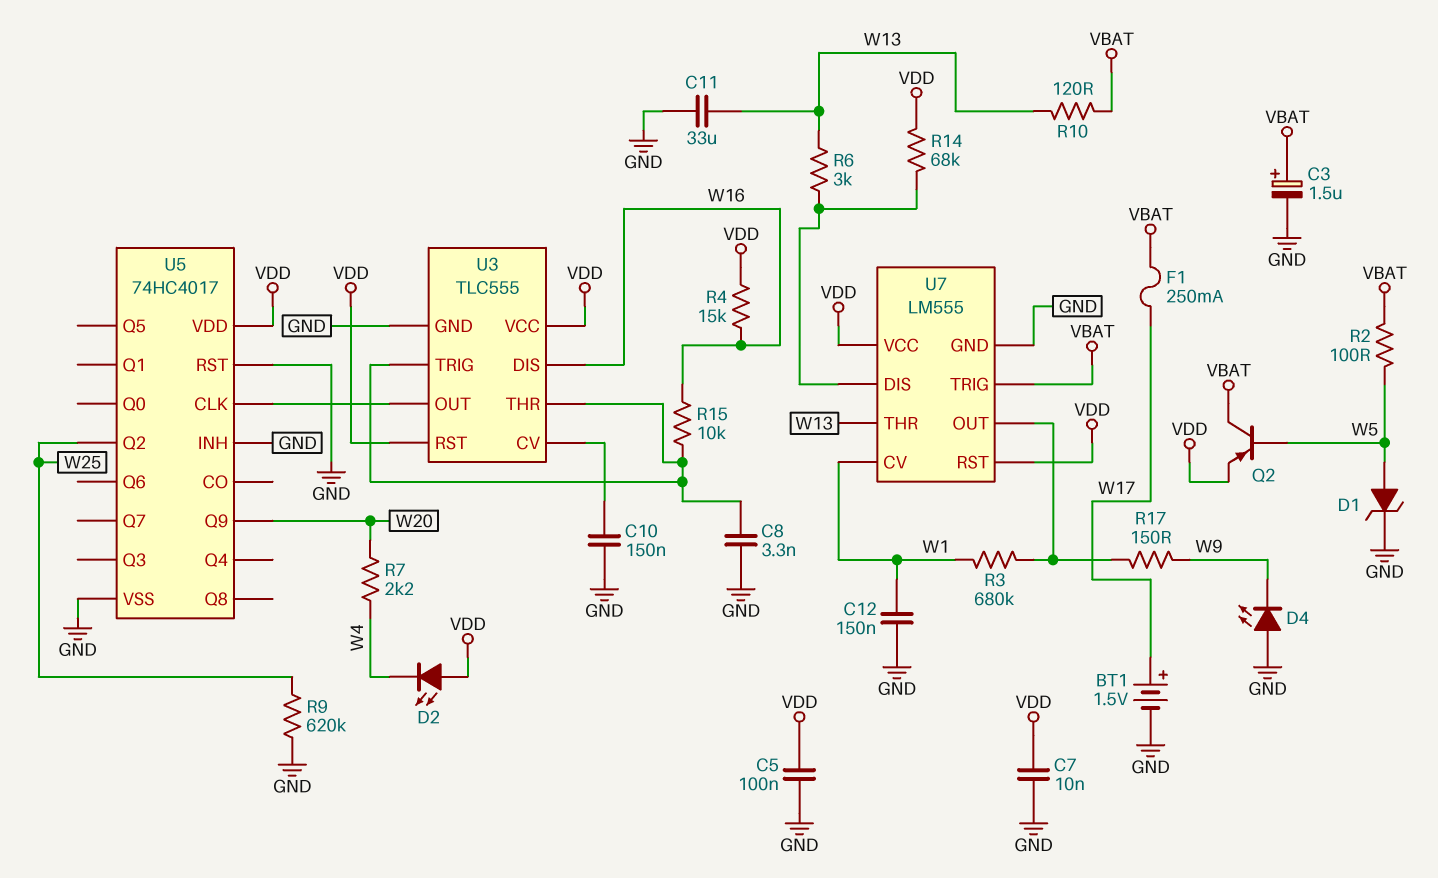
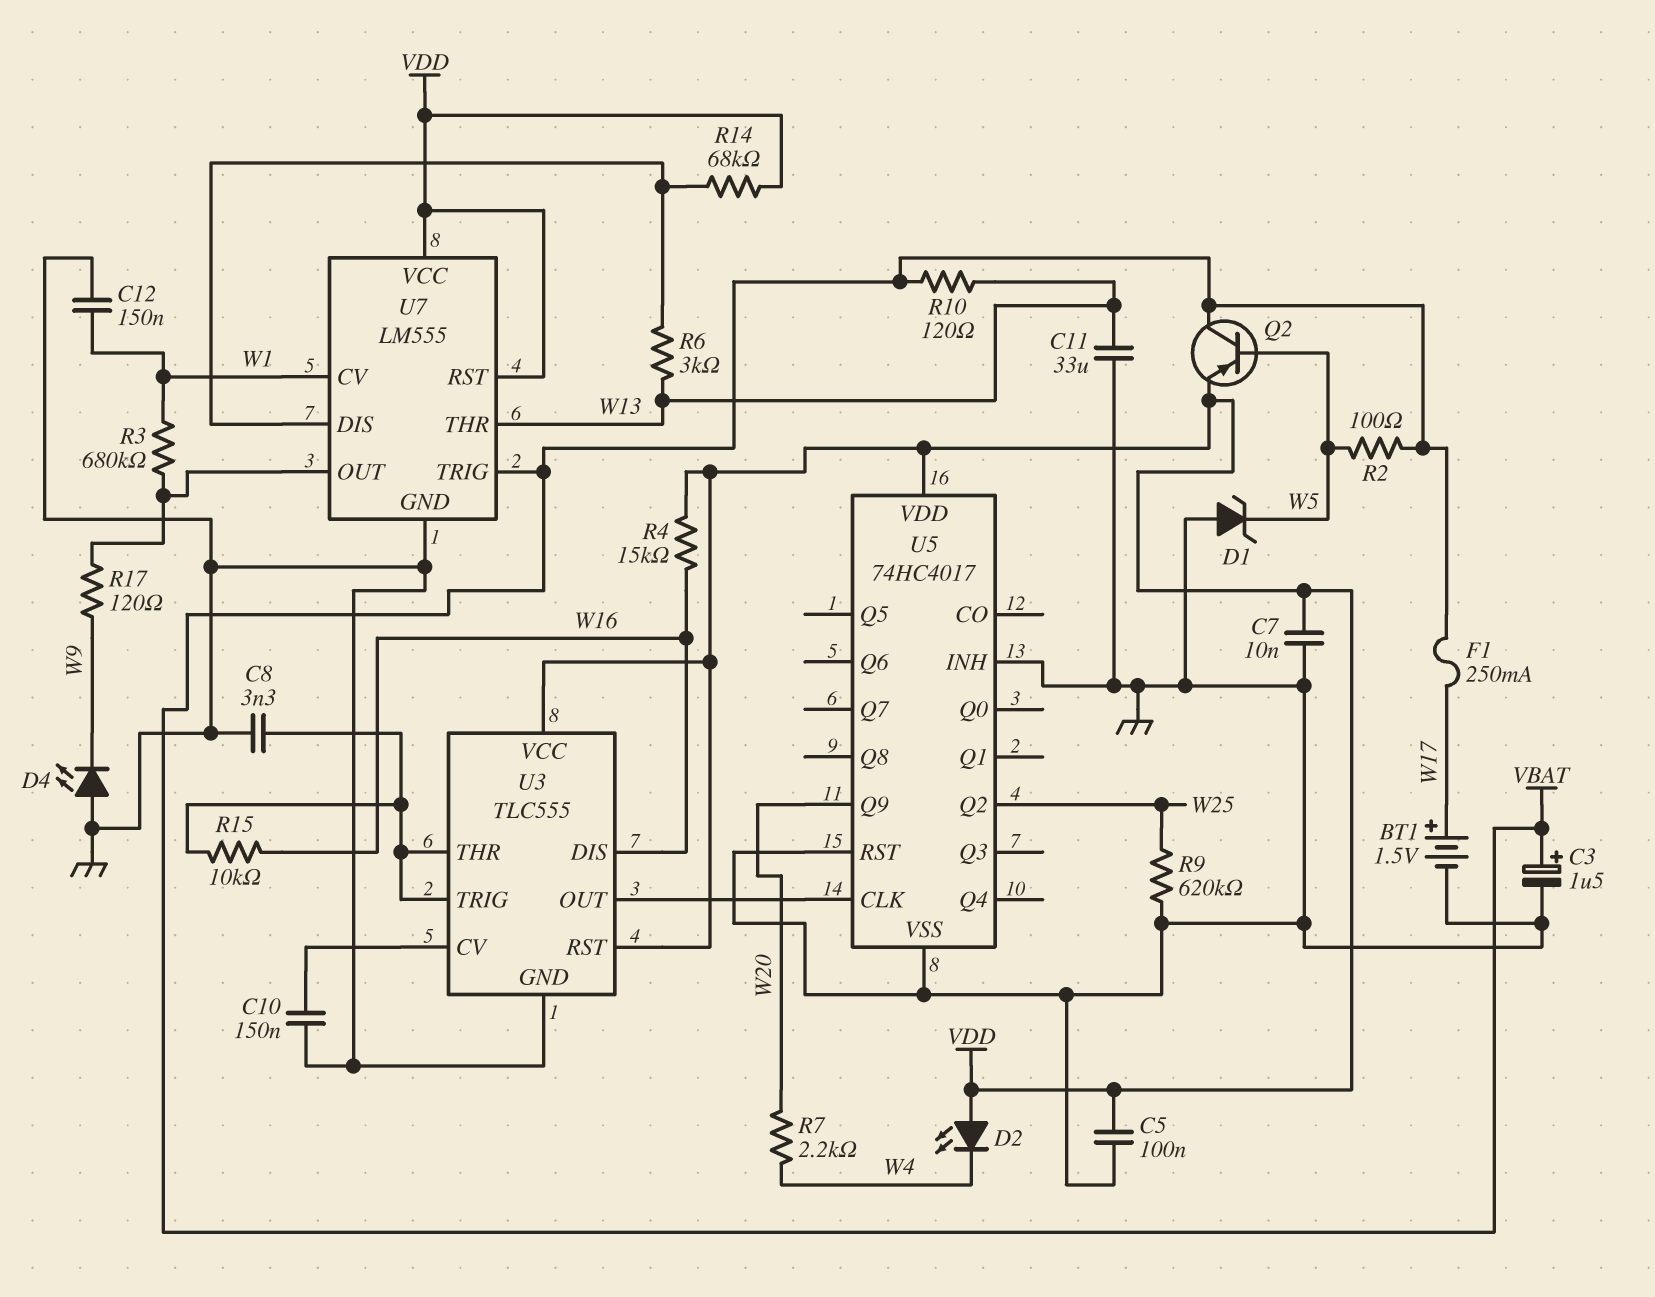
D1: zener (A W5, K GND) -> zener (A GND, K W5)
R17: 150 (U7/OUT, W9) -> 120 (U7/OUT, W9)

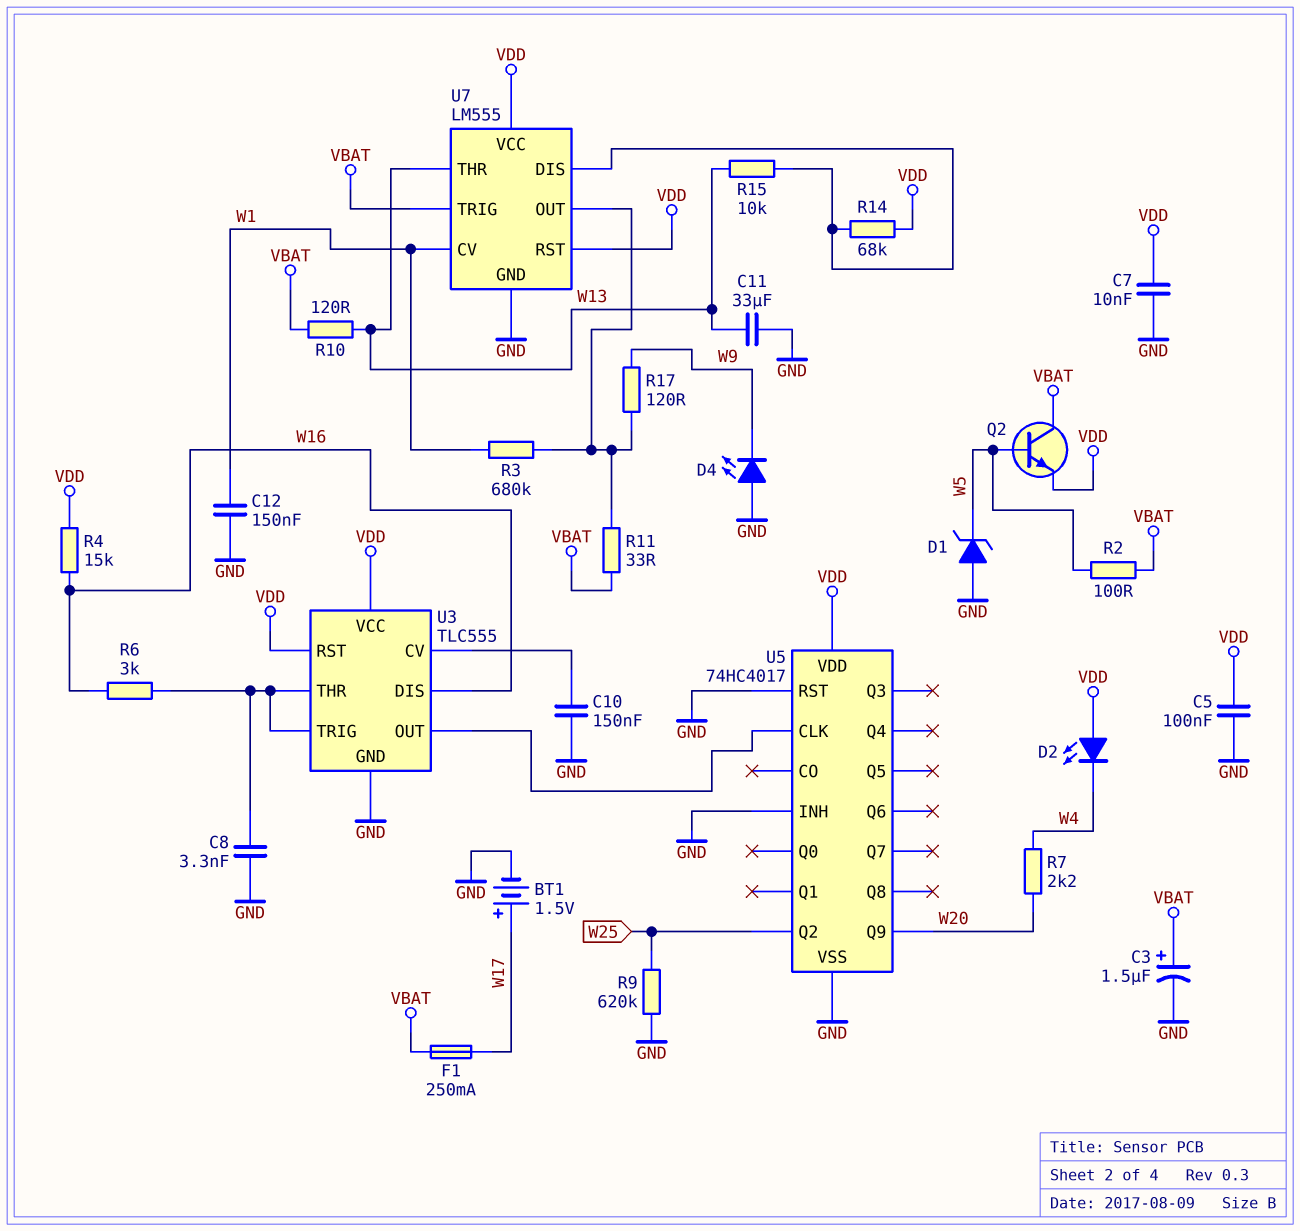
Q2: PNP (B W5, C VBAT, E VDD) -> NPN (B W5, C VBAT, E VDD)
R6: 3k (U7/DIS, W13) -> 3k (U3/THR, W16)
R11: none -> 33 (U7/OUT, VBAT)
R15: 10k (U3/THR, W16) -> 10k (U7/DIS, W13)

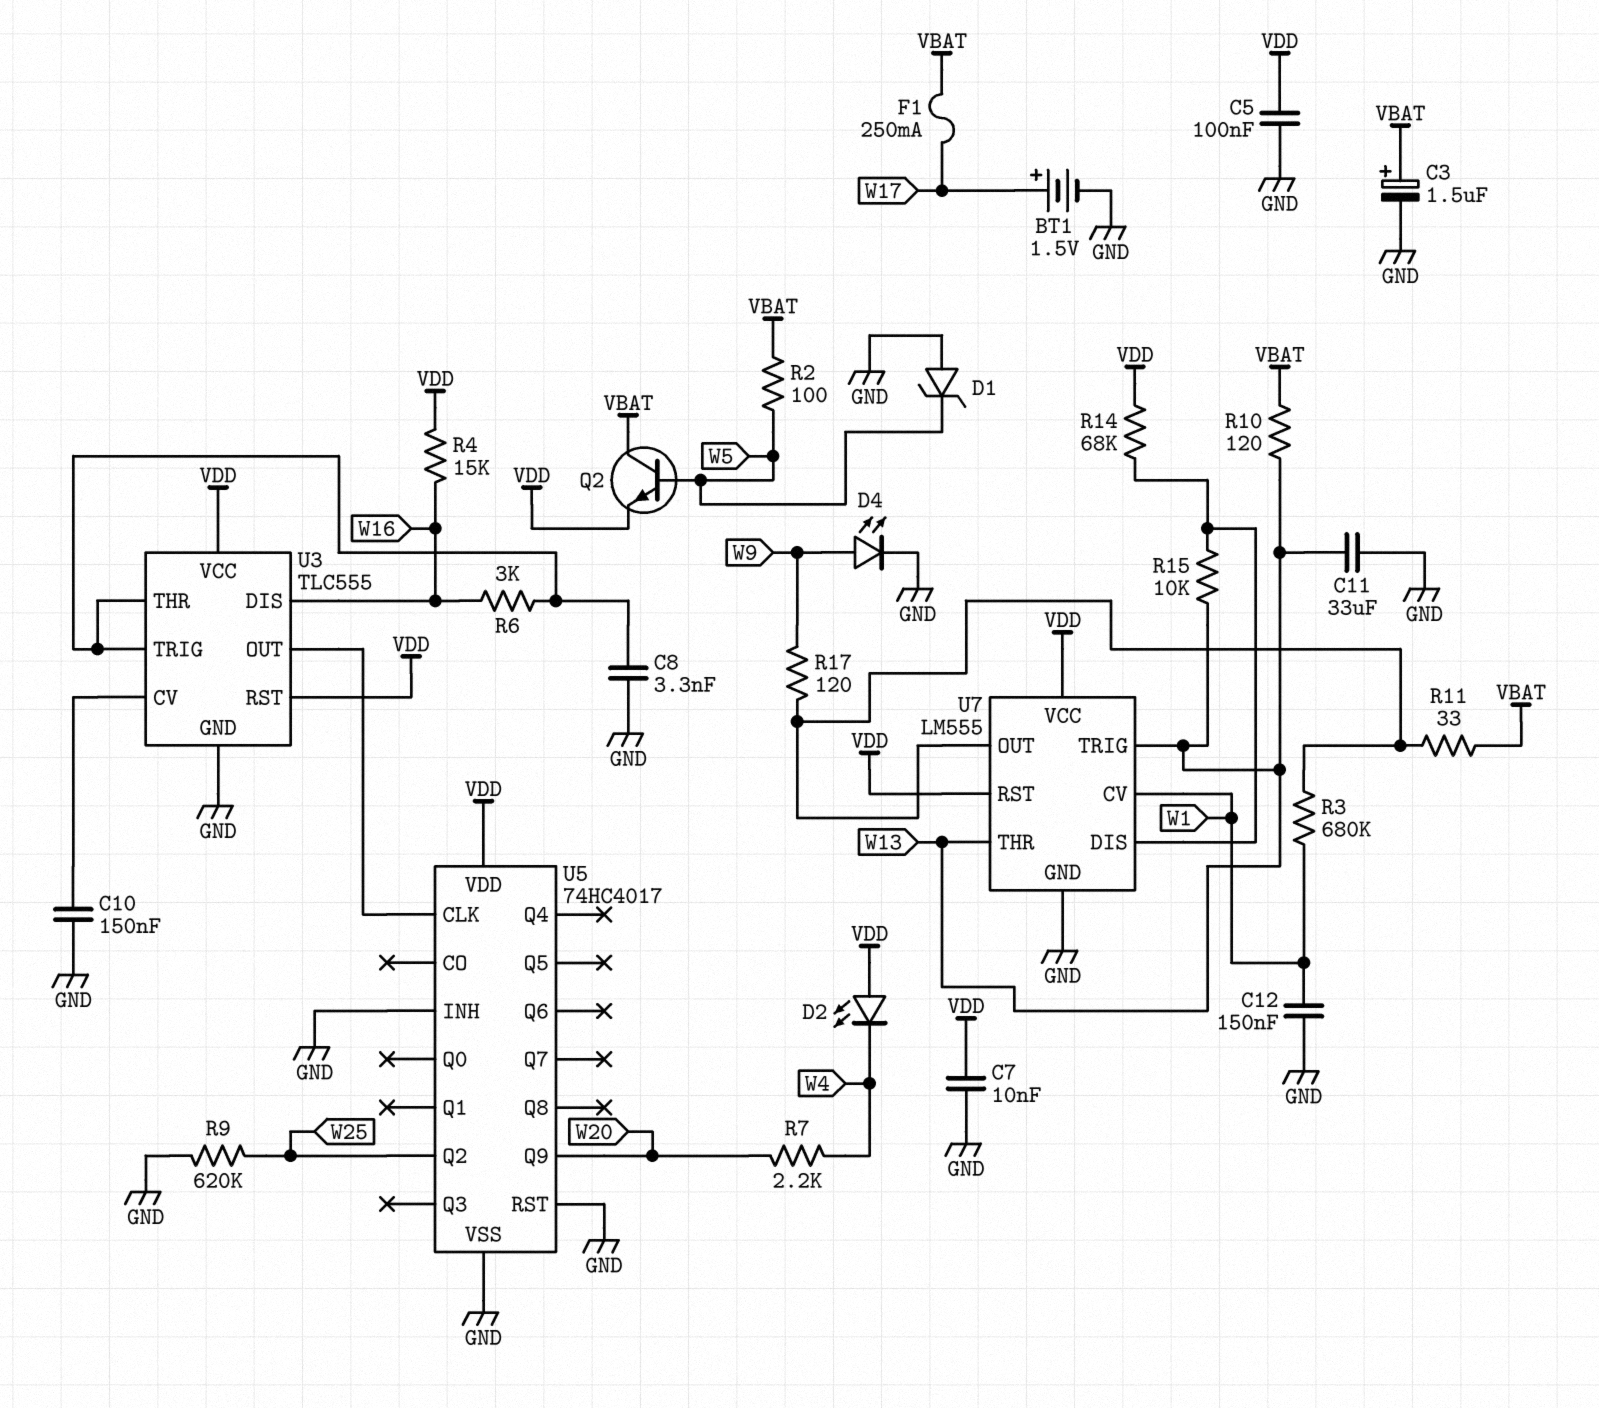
D4: LED (A GND, K W9) -> LED (A W9, K GND)
U7 pin TRIG: VBAT -> W13

